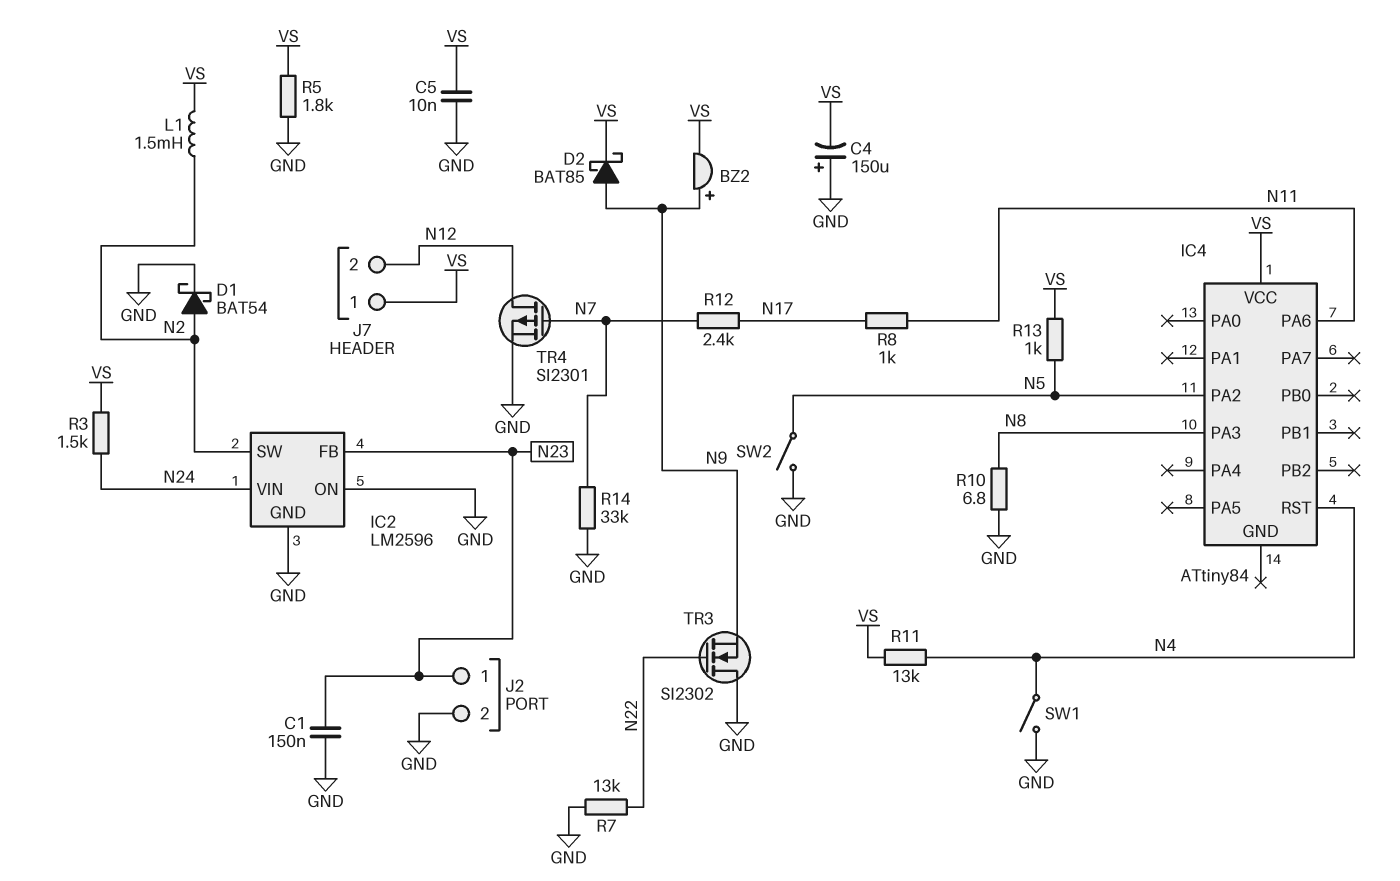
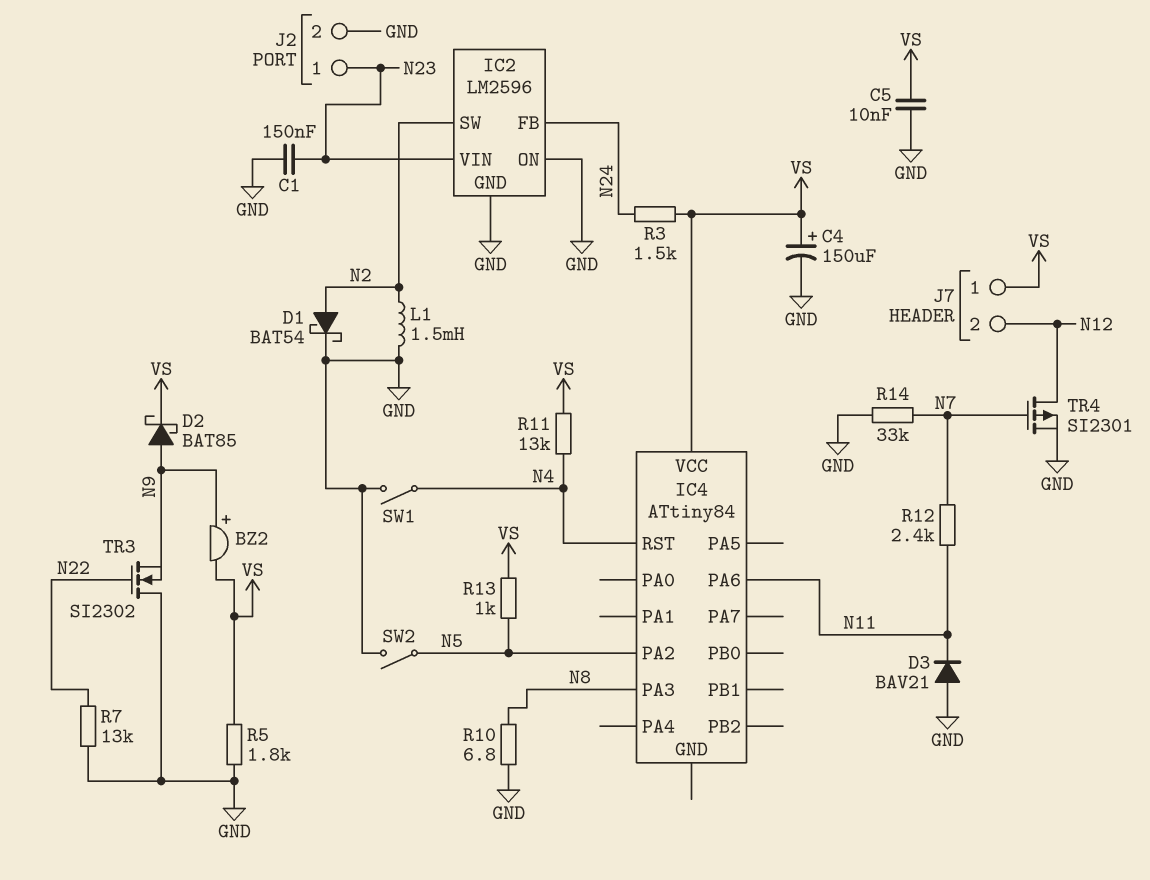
C4: 150uF (plus GND, minus VS) -> 150uF (plus VS, minus GND)
D3: none -> diode BAV21 (A GND, K N11)
IC2 pin FB: N23 -> N24
IC2 pin VIN: N24 -> N23
L1: 1.5mH (N2, VS) -> 1.5mH (GND, N2)
R8: 1k (N11, N17) -> none
R12: 2.4k (N7, N17) -> 2.4k (N7, N11)

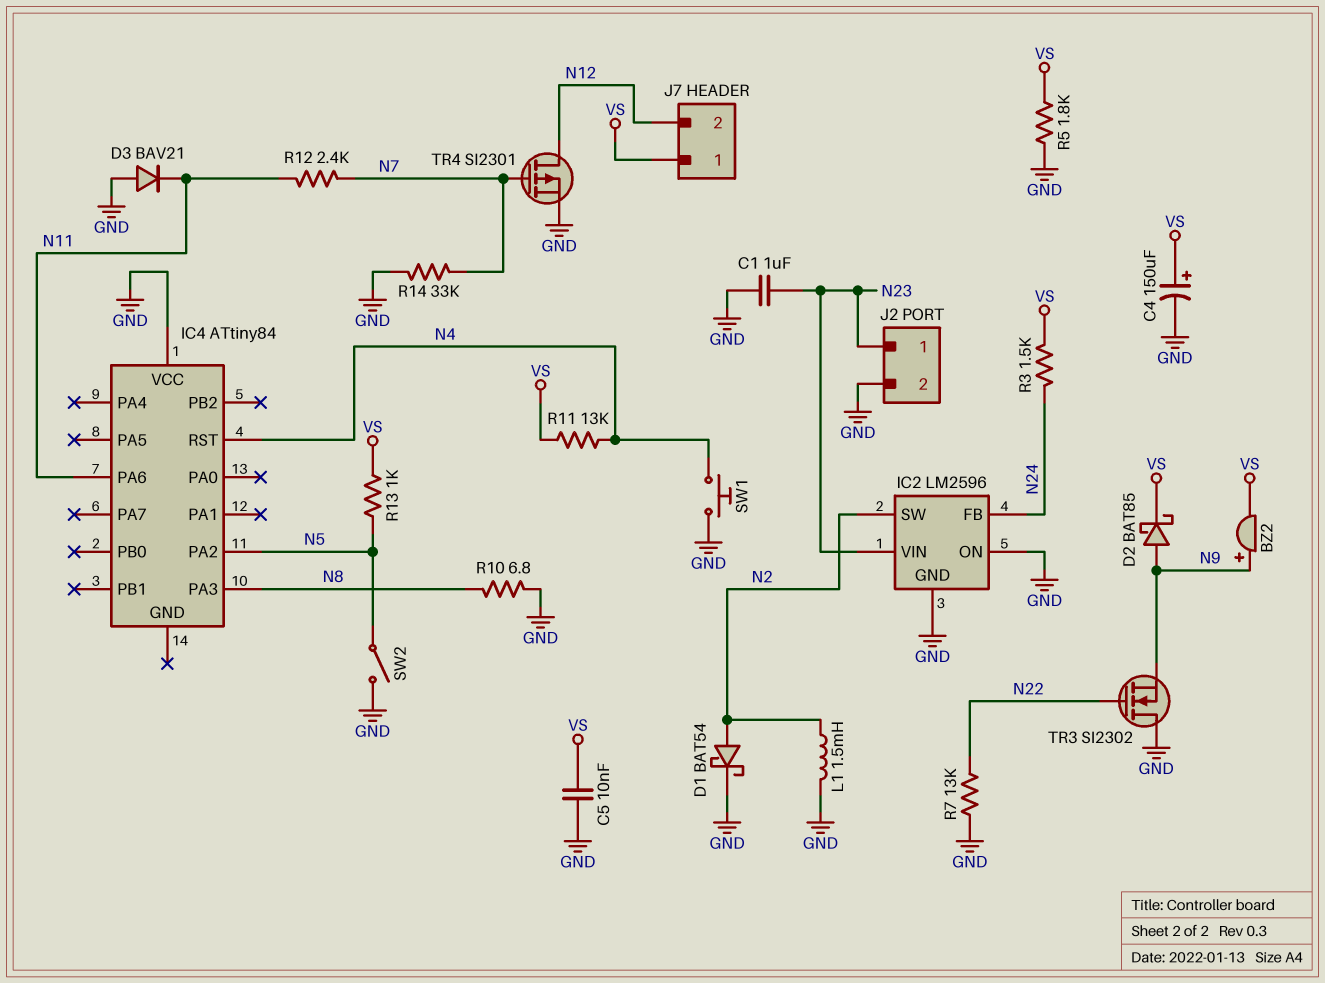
C1: 150nF (GND, N23) -> 1uF (GND, N23)
IC4 pin VCC: VS -> GND
SW1: switch (GND, N4) -> button (GND, N4)

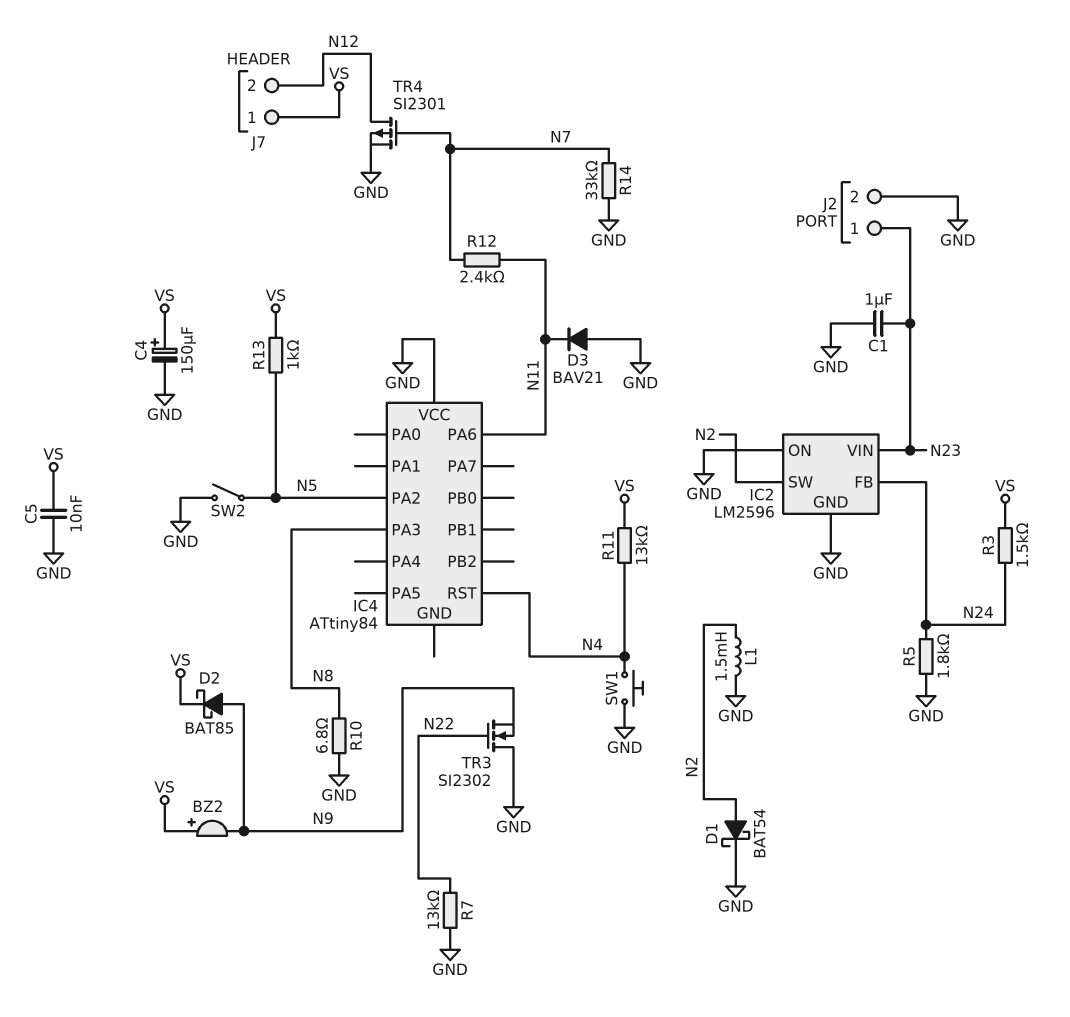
BZ2: buzzer (plus N9, minus VS) -> buzzer (plus VS, minus N9)
R5: 1.8k (GND, VS) -> 1.8k (GND, N24)

